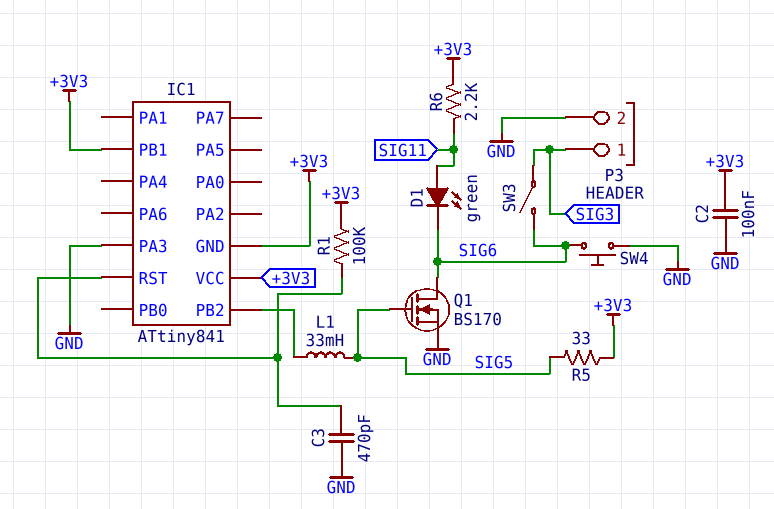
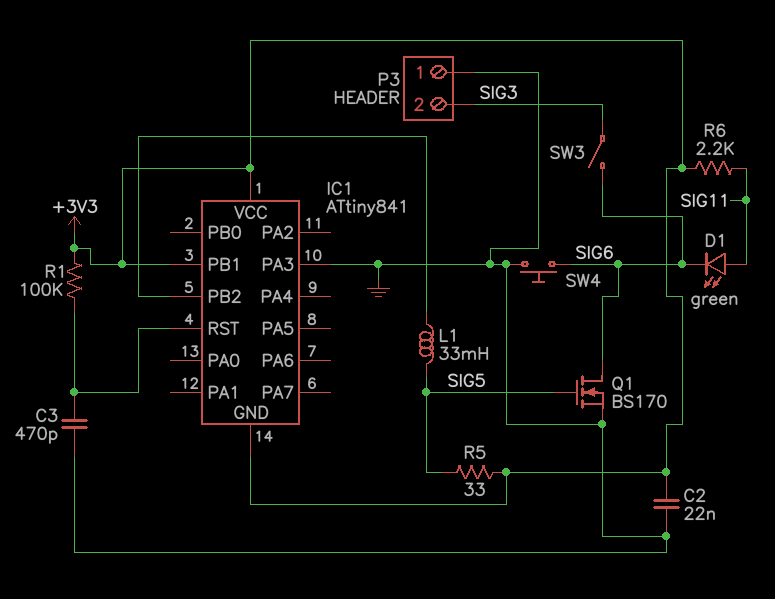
C2: 100nF (+3V3, GND) -> 22nF (+3V3, GND)
P3 pin 1: SIG3 -> GND
P3 pin 2: GND -> SIG3

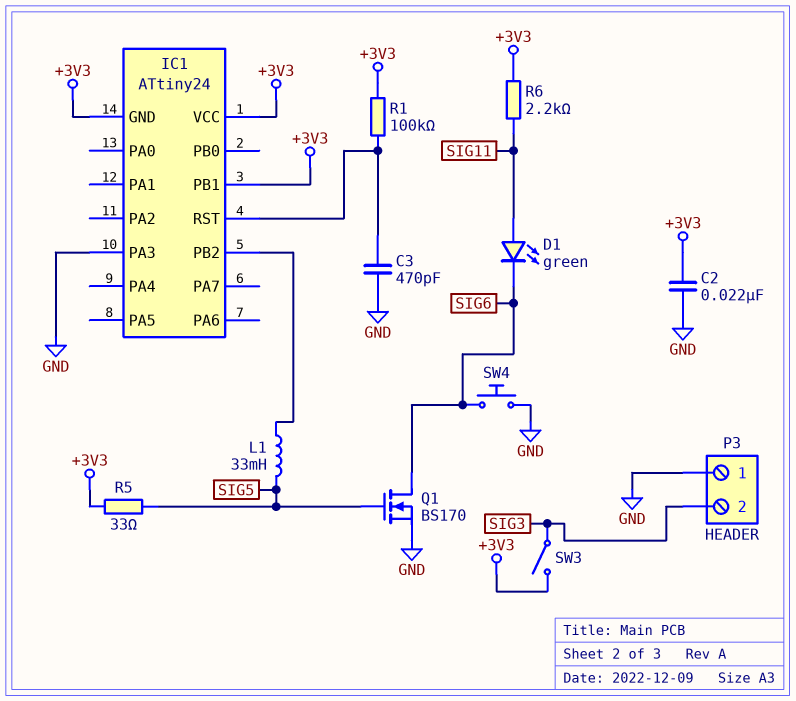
IC1: ATtiny841 -> ATtiny24
SW3: switch (SIG3, SIG6) -> switch (+3V3, SIG3)

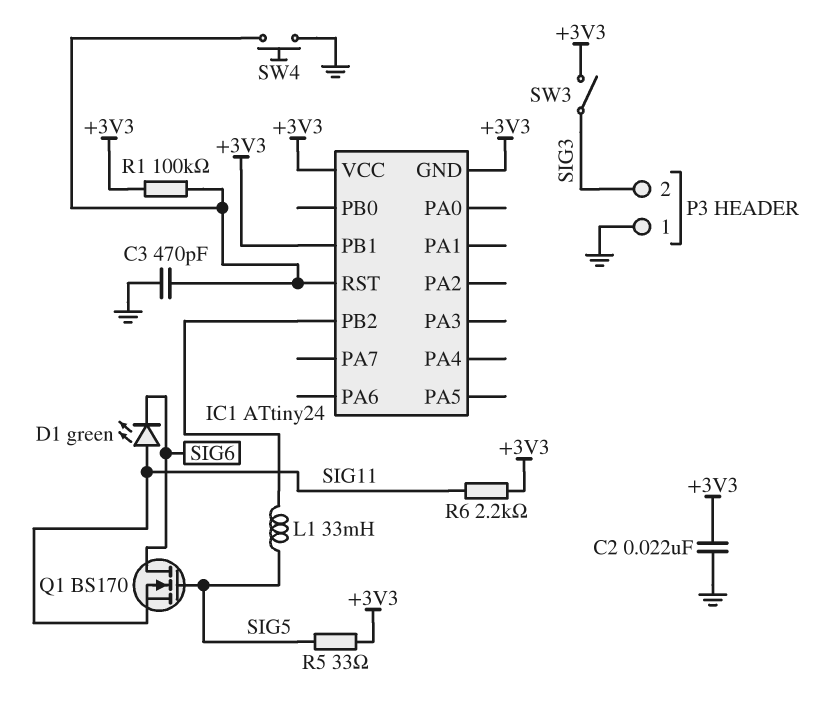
IC1 pin PA3: GND -> none
Q1: NMOS BS170 (G SIG5, D SIG6, S GND) -> NMOS BS170 (G SIG5, D SIG6, S SIG11)
SW4: button (GND, SIG6) -> button (GND, IC1/RST)

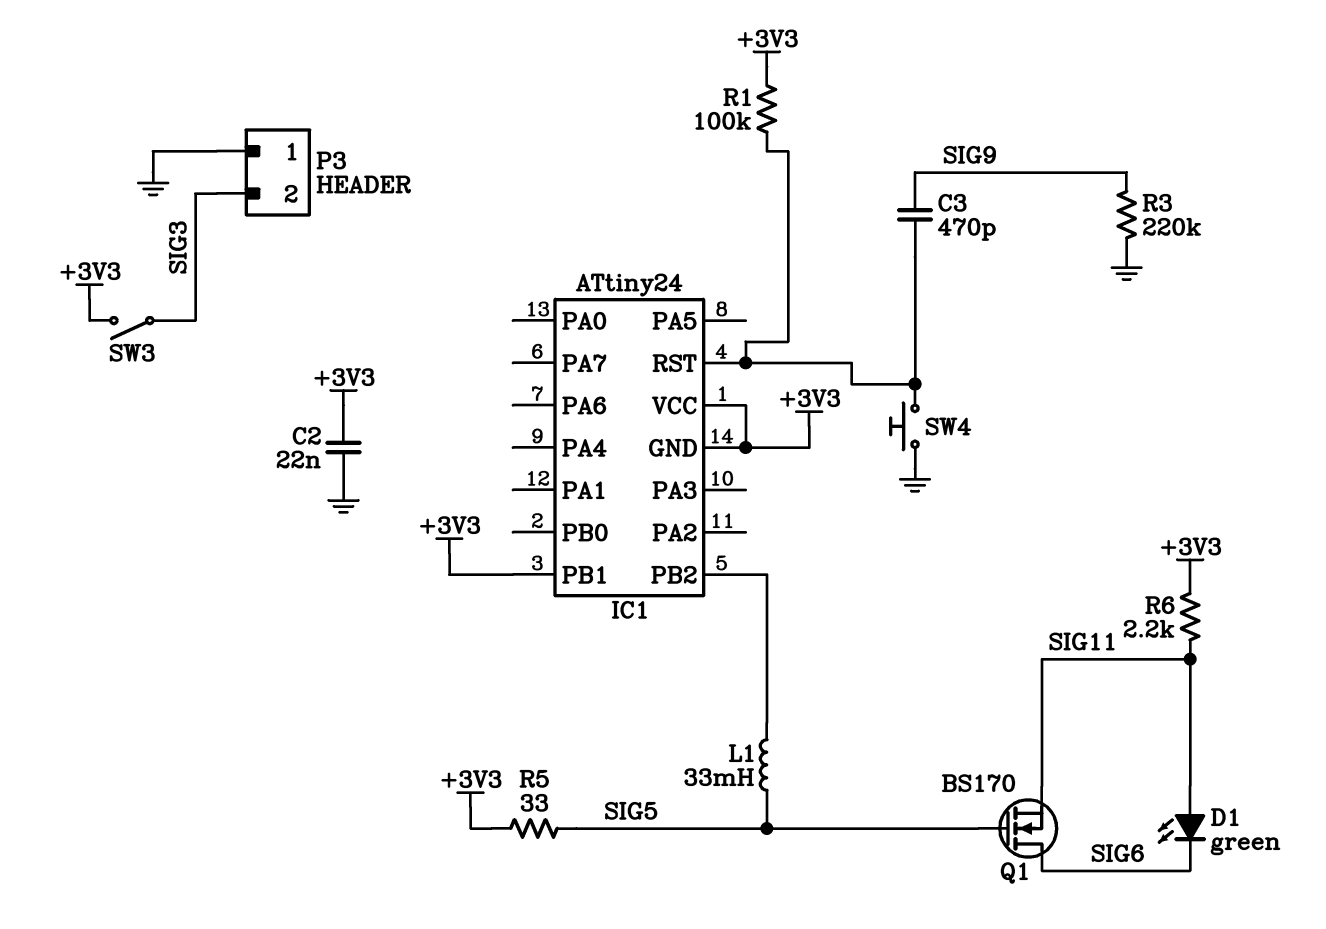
C3: 470pF (GND, IC1/RST) -> 470pF (IC1/RST, SIG9)
R3: none -> 220k (GND, SIG9)

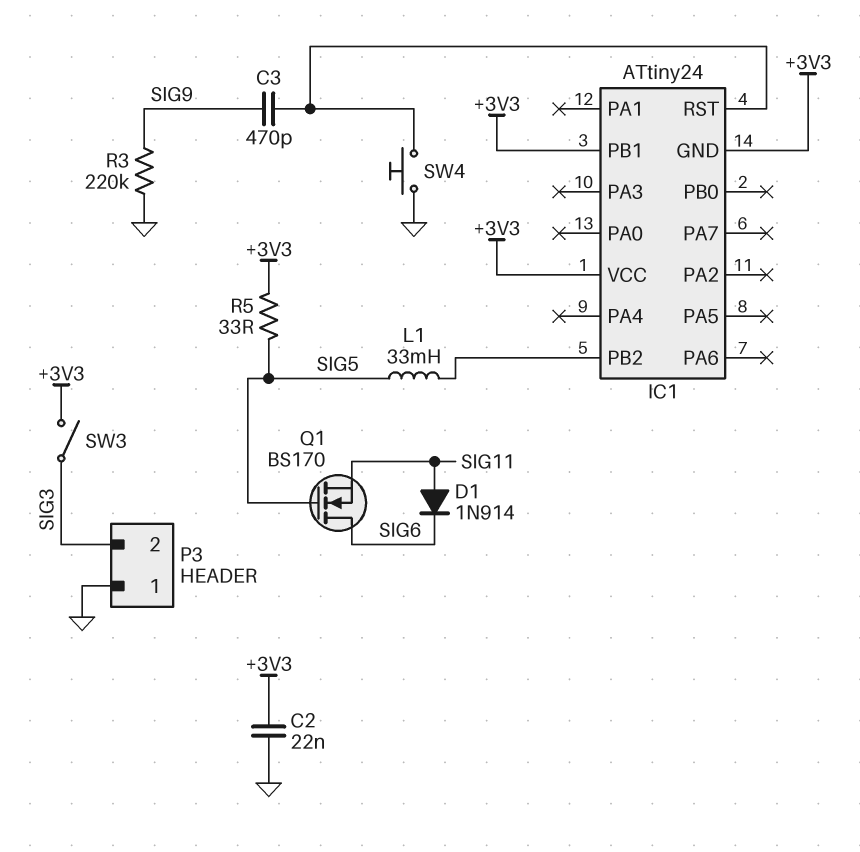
D1: LED green (A SIG11, K SIG6) -> diode 1N914 (A SIG11, K SIG6)
R1: 100k (+3V3, IC1/RST) -> none
R6: 2.2k (+3V3, SIG11) -> none

